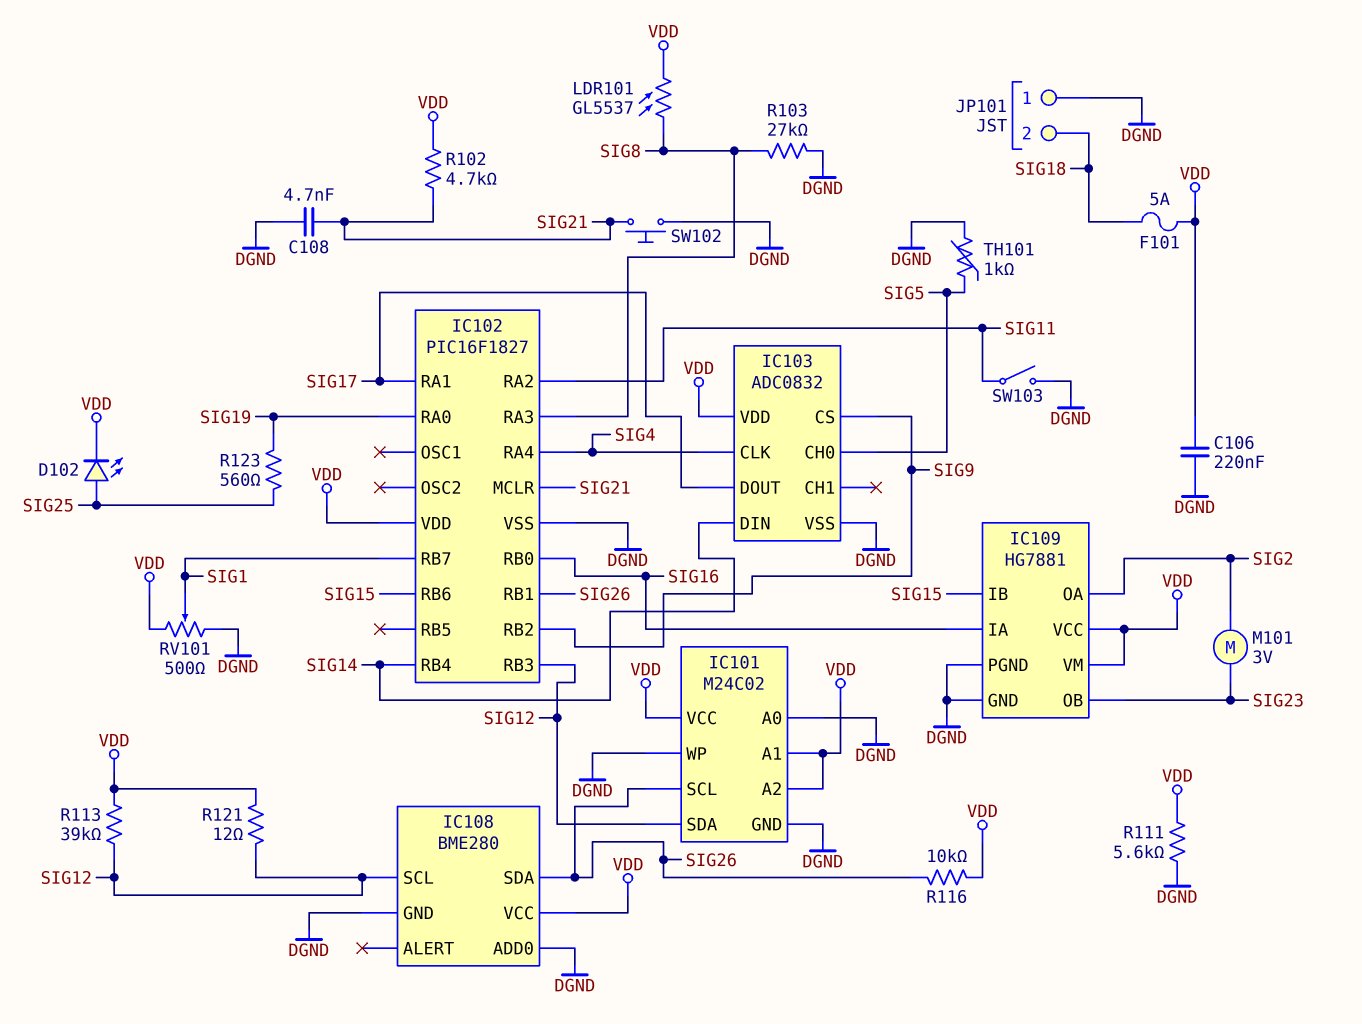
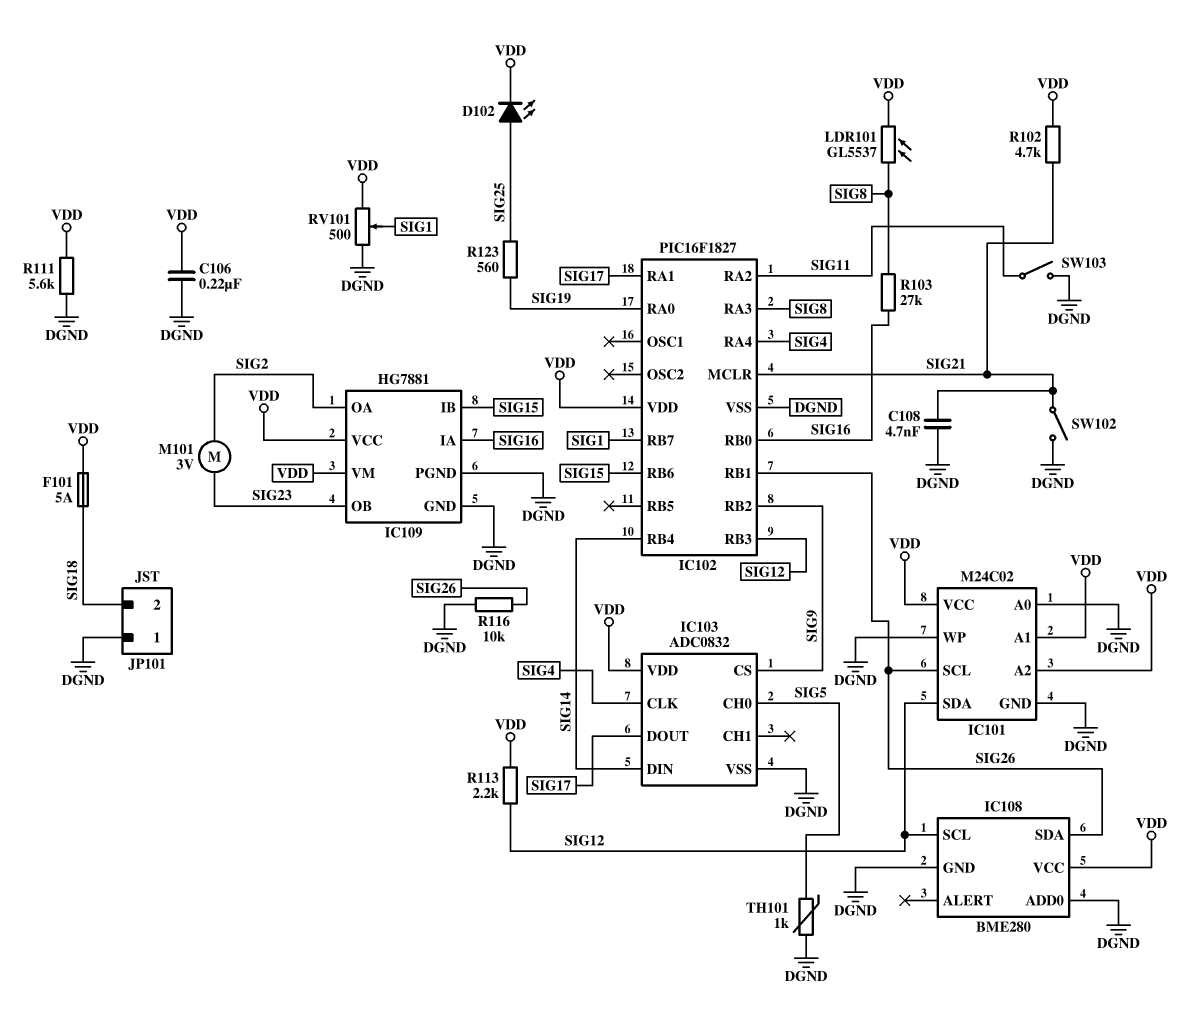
R103: 27k (DGND, SIG8) -> 27k (SIG8, SIG16)
R113: 39k (SIG12, VDD) -> 2.2k (SIG12, VDD)
R116: 10k (SIG26, VDD) -> 10k (DGND, SIG26)
R121: 12 (SIG12, VDD) -> none
SW102: button (DGND, SIG21) -> switch (DGND, SIG21)

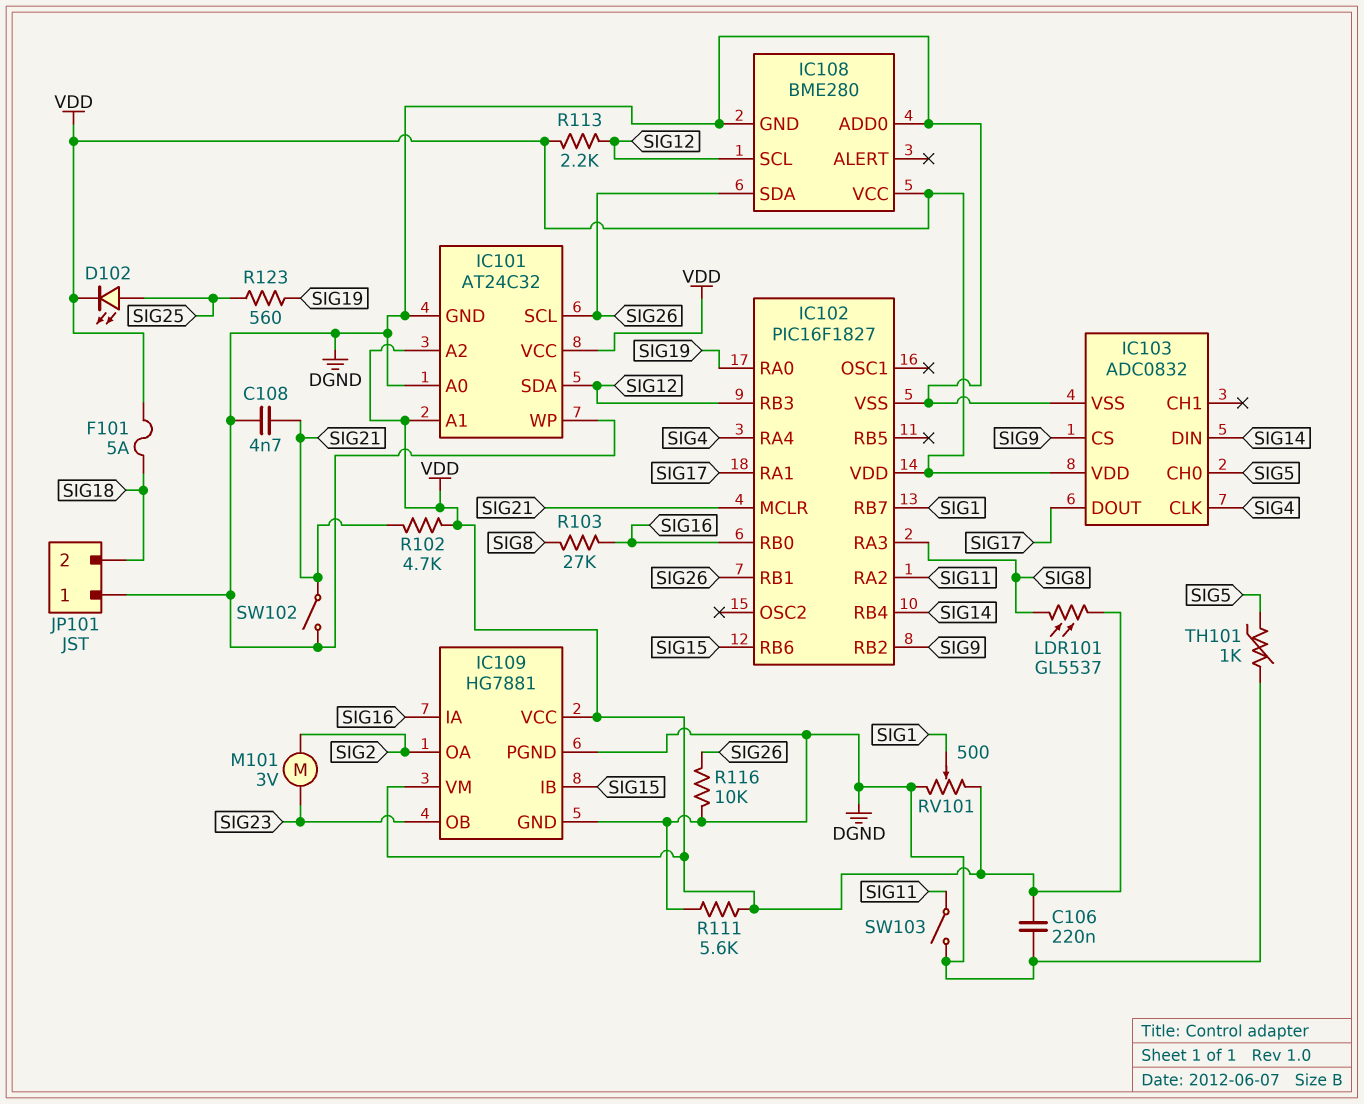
IC101: M24C02 -> AT24C32

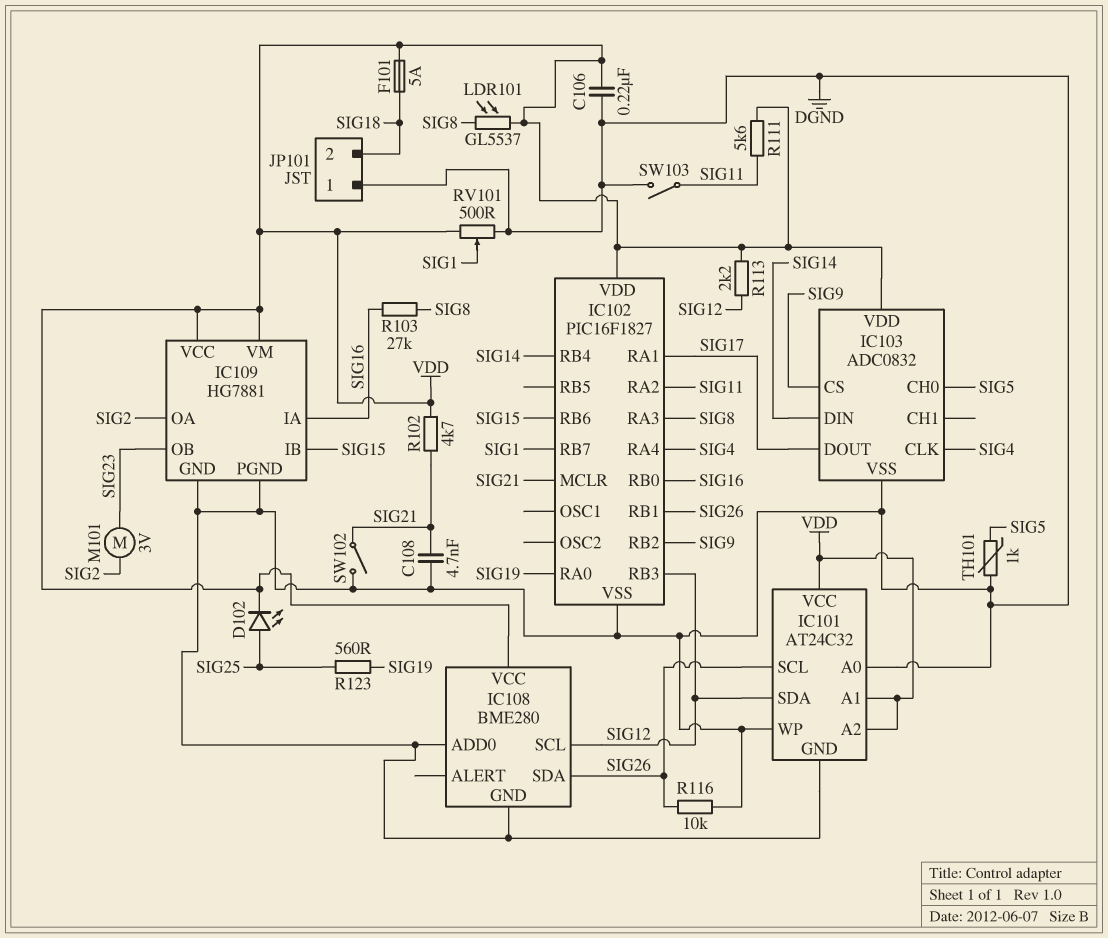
R111: 5.6k (DGND, VDD) -> 5.6k (SIG11, VDD)

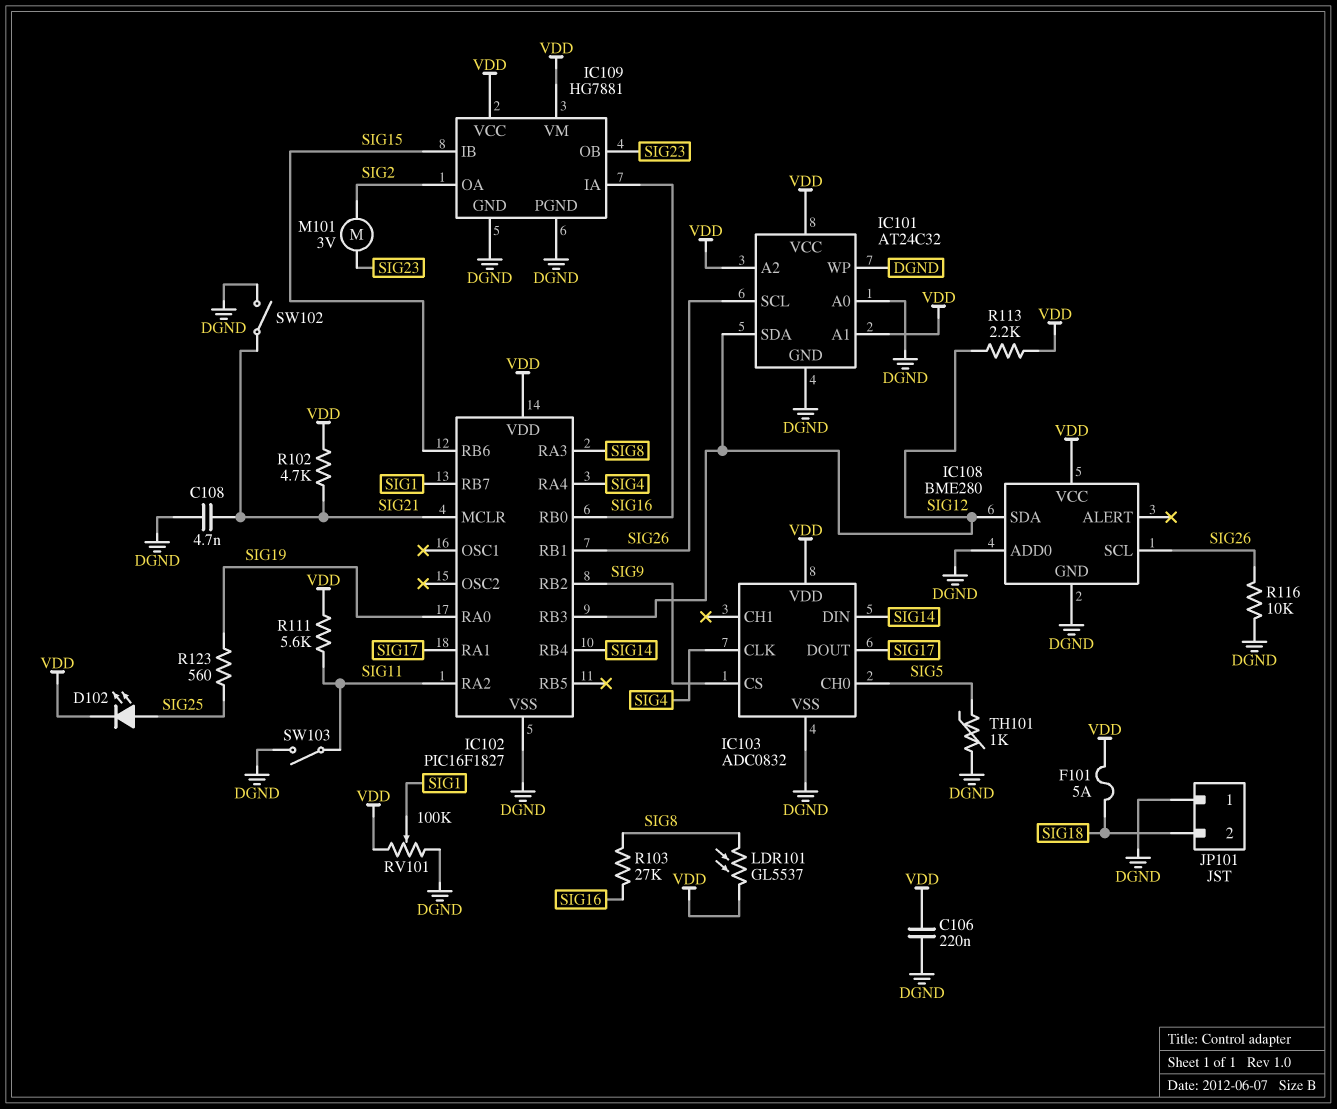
IC108 pin SCL: SIG12 -> SIG26
IC108 pin SDA: SIG26 -> SIG12
RV101: 500 (DGND, VDD, wiper SIG1) -> 100k (DGND, VDD, wiper SIG1)

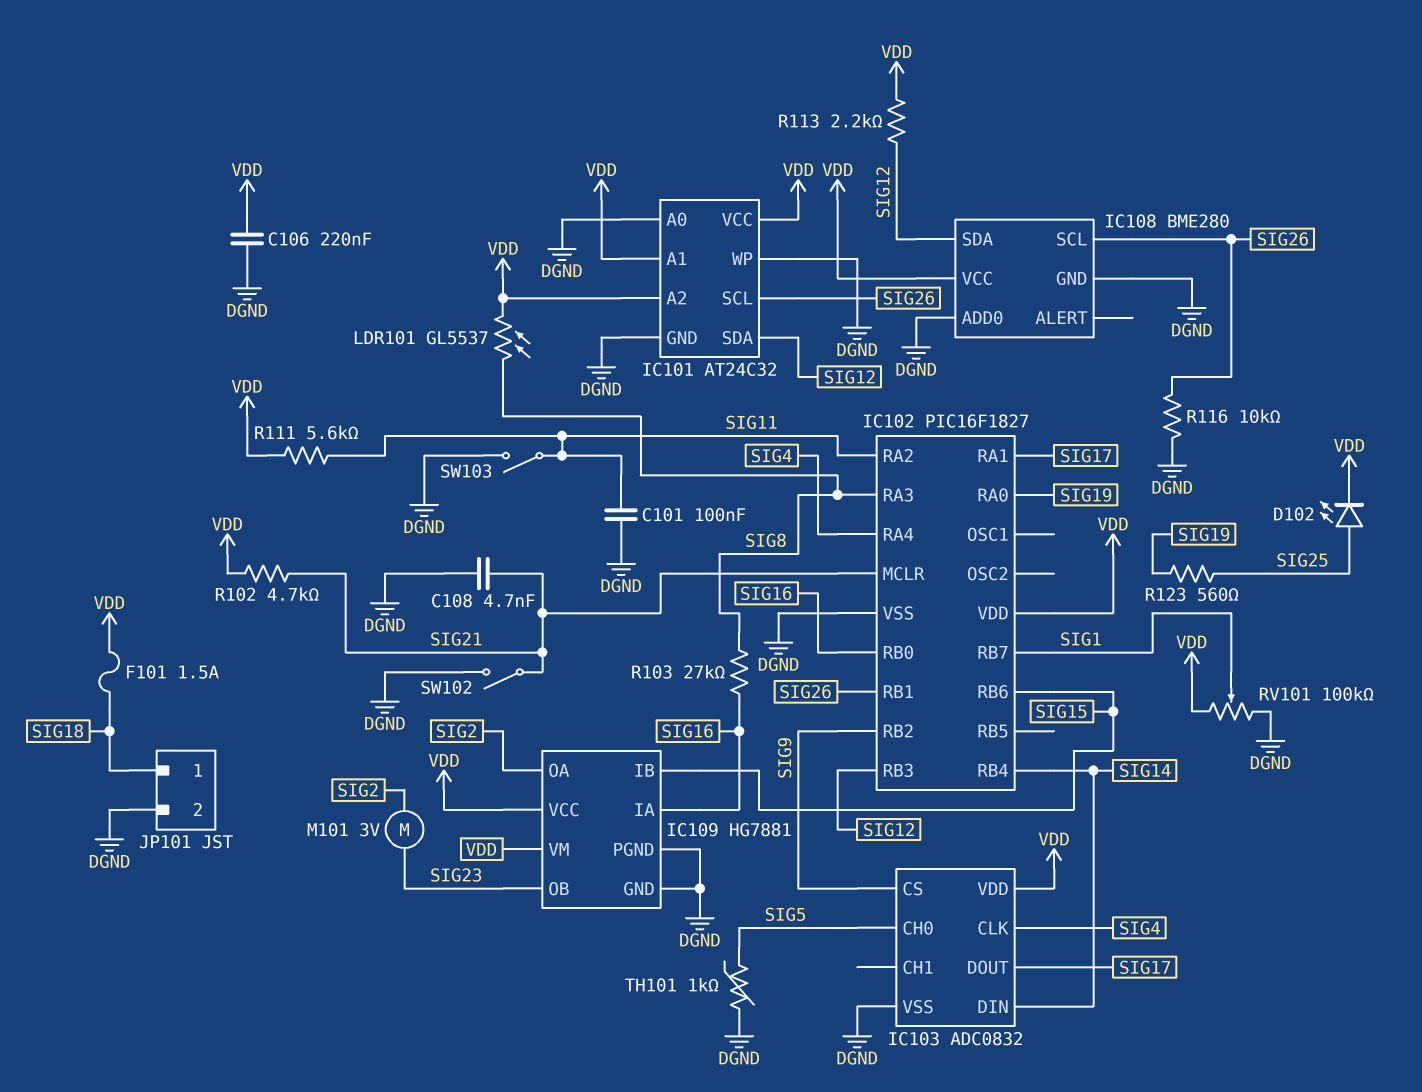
C101: none -> 100nF (DGND, SIG11)
F101: 5A (SIG18, VDD) -> 1.5A (SIG18, VDD)
JP101 pin 1: DGND -> SIG18
JP101 pin 2: SIG18 -> DGND

